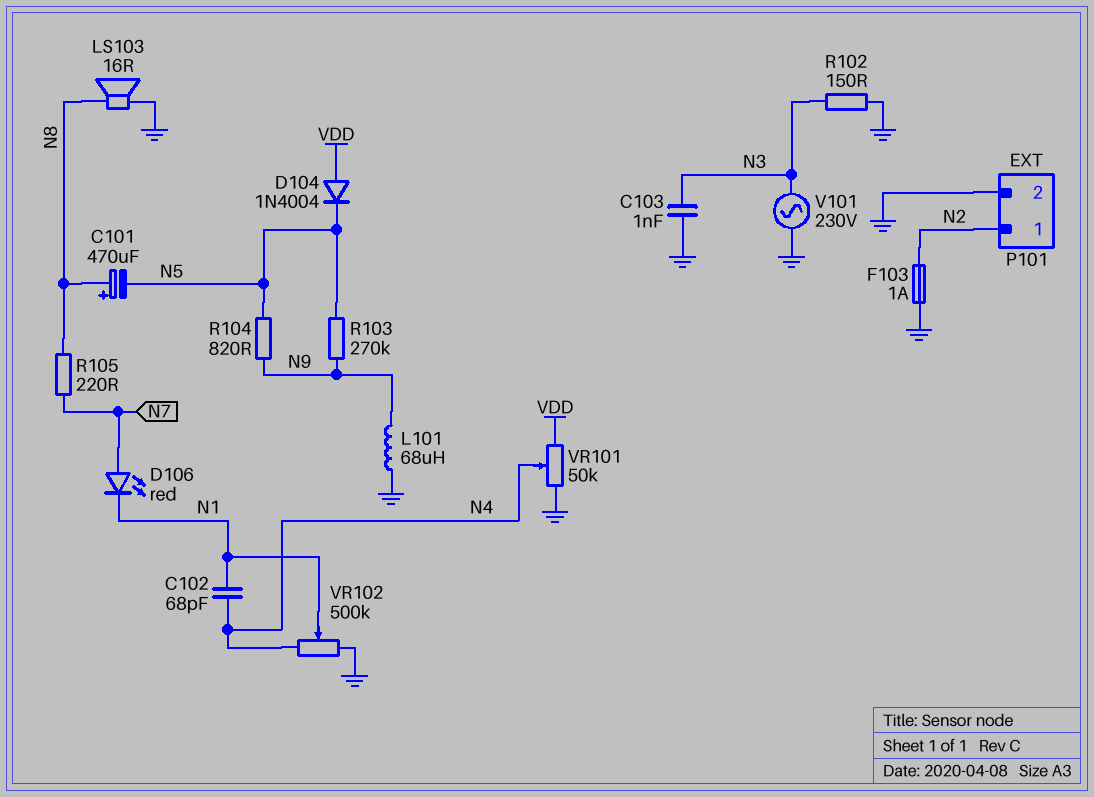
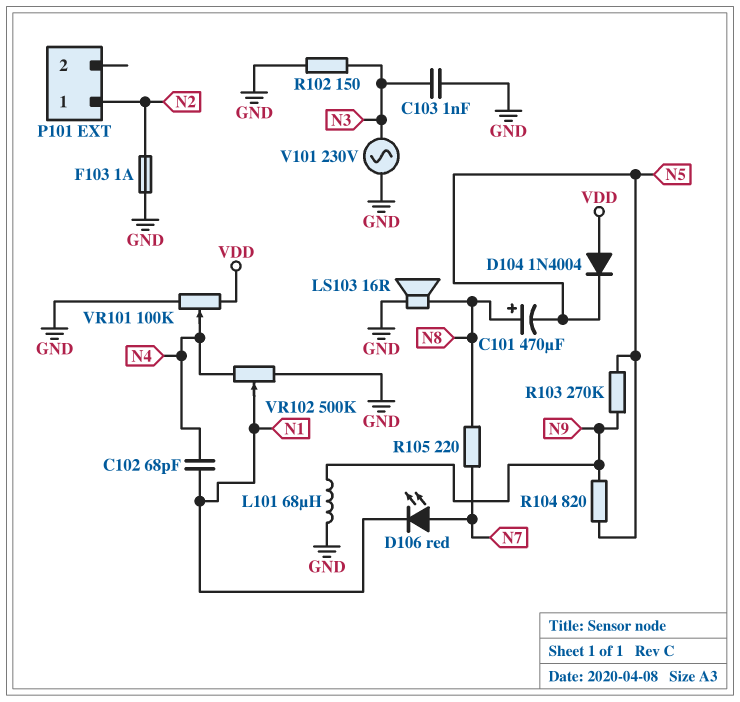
P101 pin 2: GND -> none
VR101: 50k (GND, VDD, wiper N4) -> 100k (GND, VDD, wiper N4)

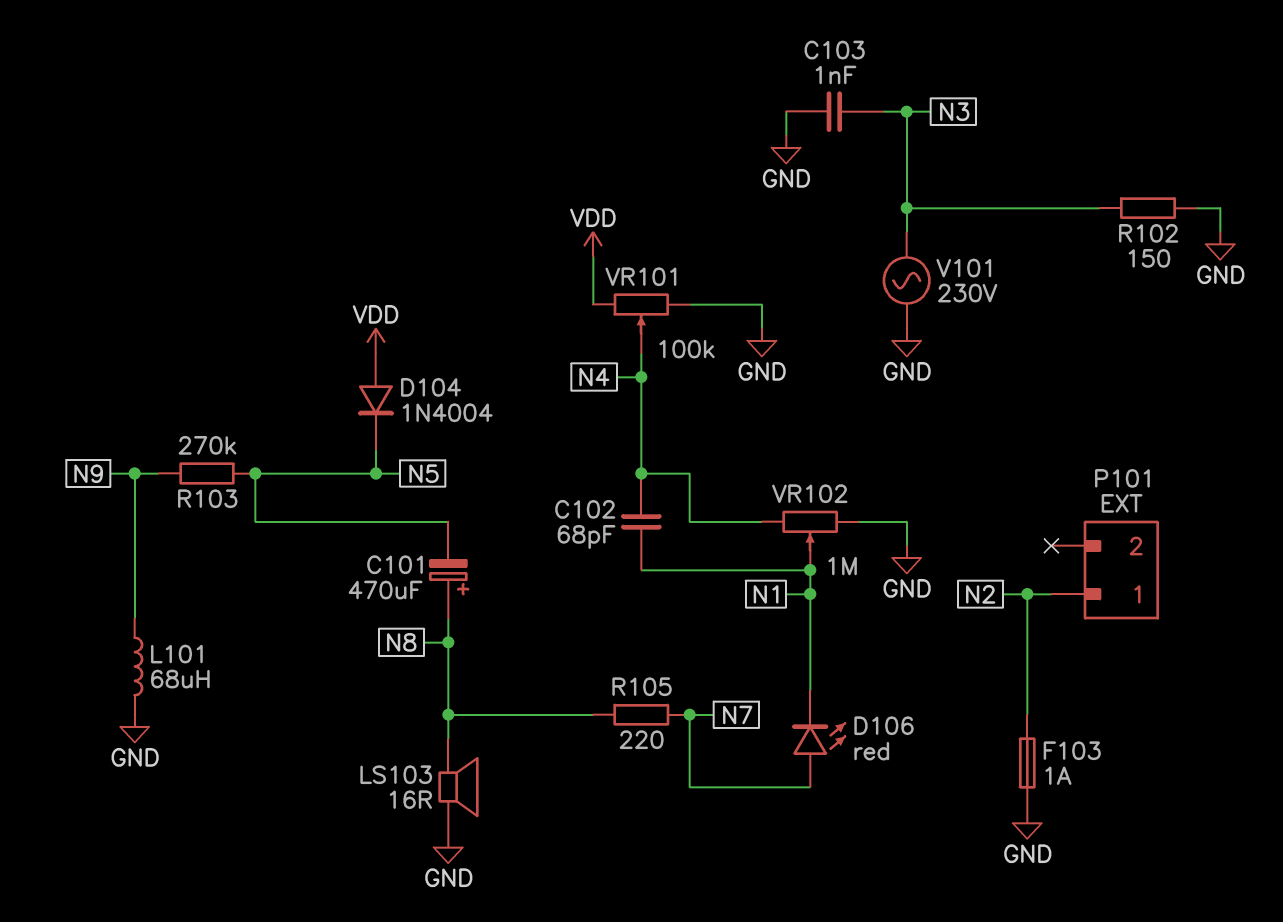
R104: 820 (N5, N9) -> none
VR102: 500k (GND, N4, wiper N1) -> 1M (GND, N4, wiper N1)

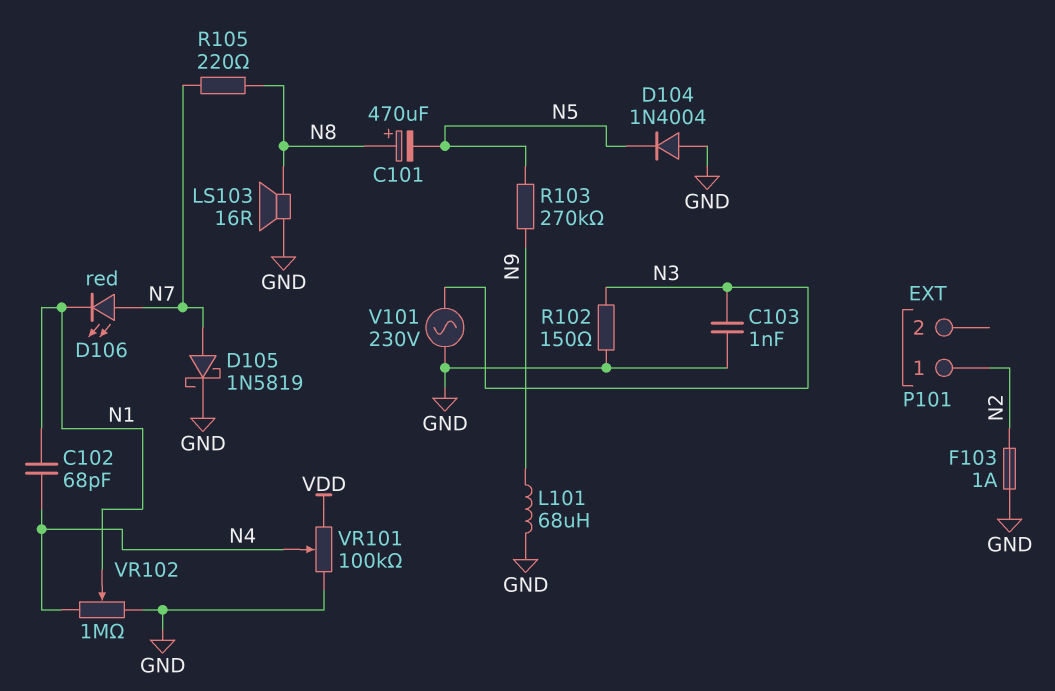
D104: diode 1N4004 (A VDD, K N5) -> diode 1N4004 (A GND, K N5)
D105: none -> schottky 1N5819 (A N7, K GND)

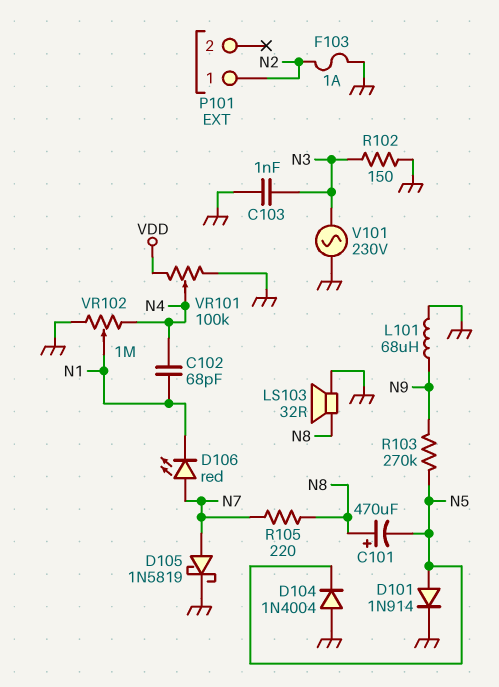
D101: none -> diode 1N914 (A N5, K GND)
LS103: speaker 16R (GND, N8) -> speaker 32R (GND, N8)

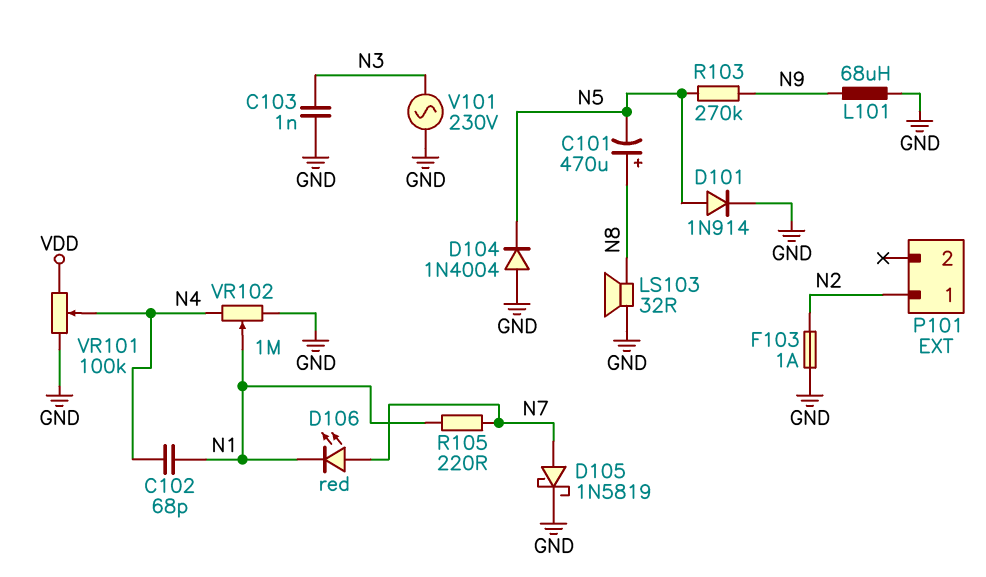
R102: 150 (GND, N3) -> none
R105: 220 (N7, N8) -> 220 (N1, N7)

